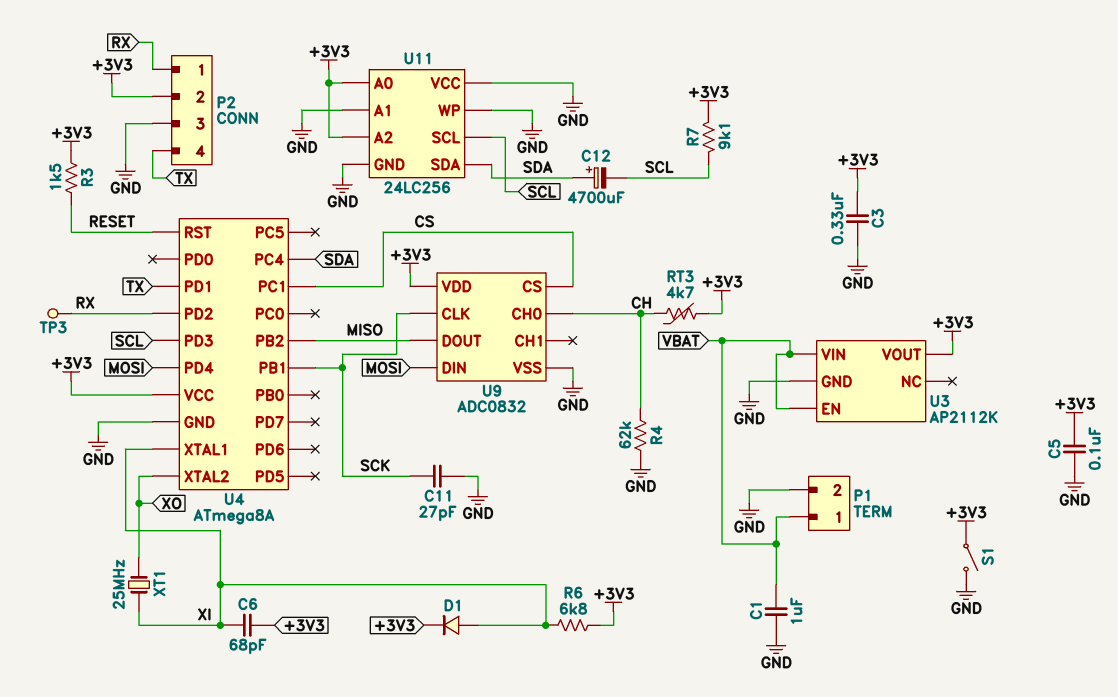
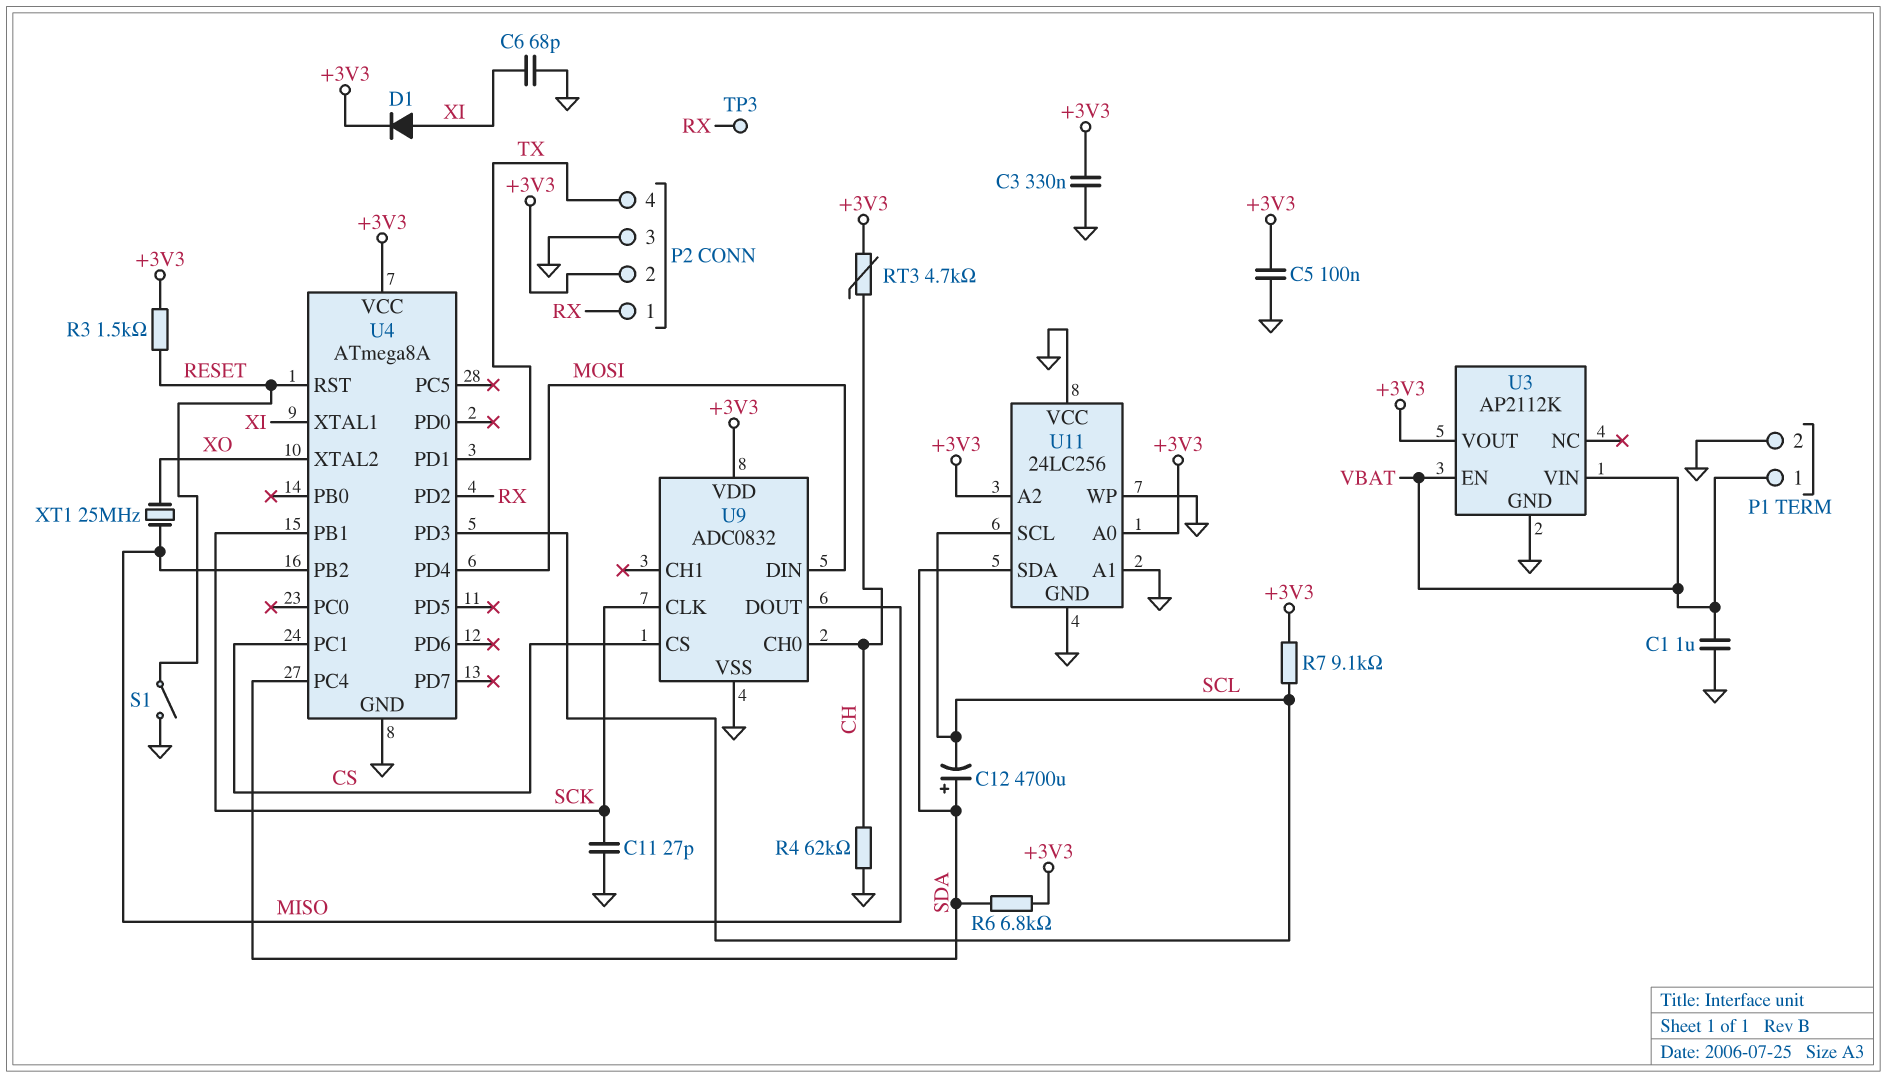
C6: 68pF (+3V3, XI) -> 68pF (GND, XI)
R6: 6.8k (+3V3, XI) -> 6.8k (+3V3, SDA)
S1: switch (+3V3, GND) -> switch (GND, RESET)
XT1: 25MHz (XI, XO) -> 25MHz (MISO, XO)

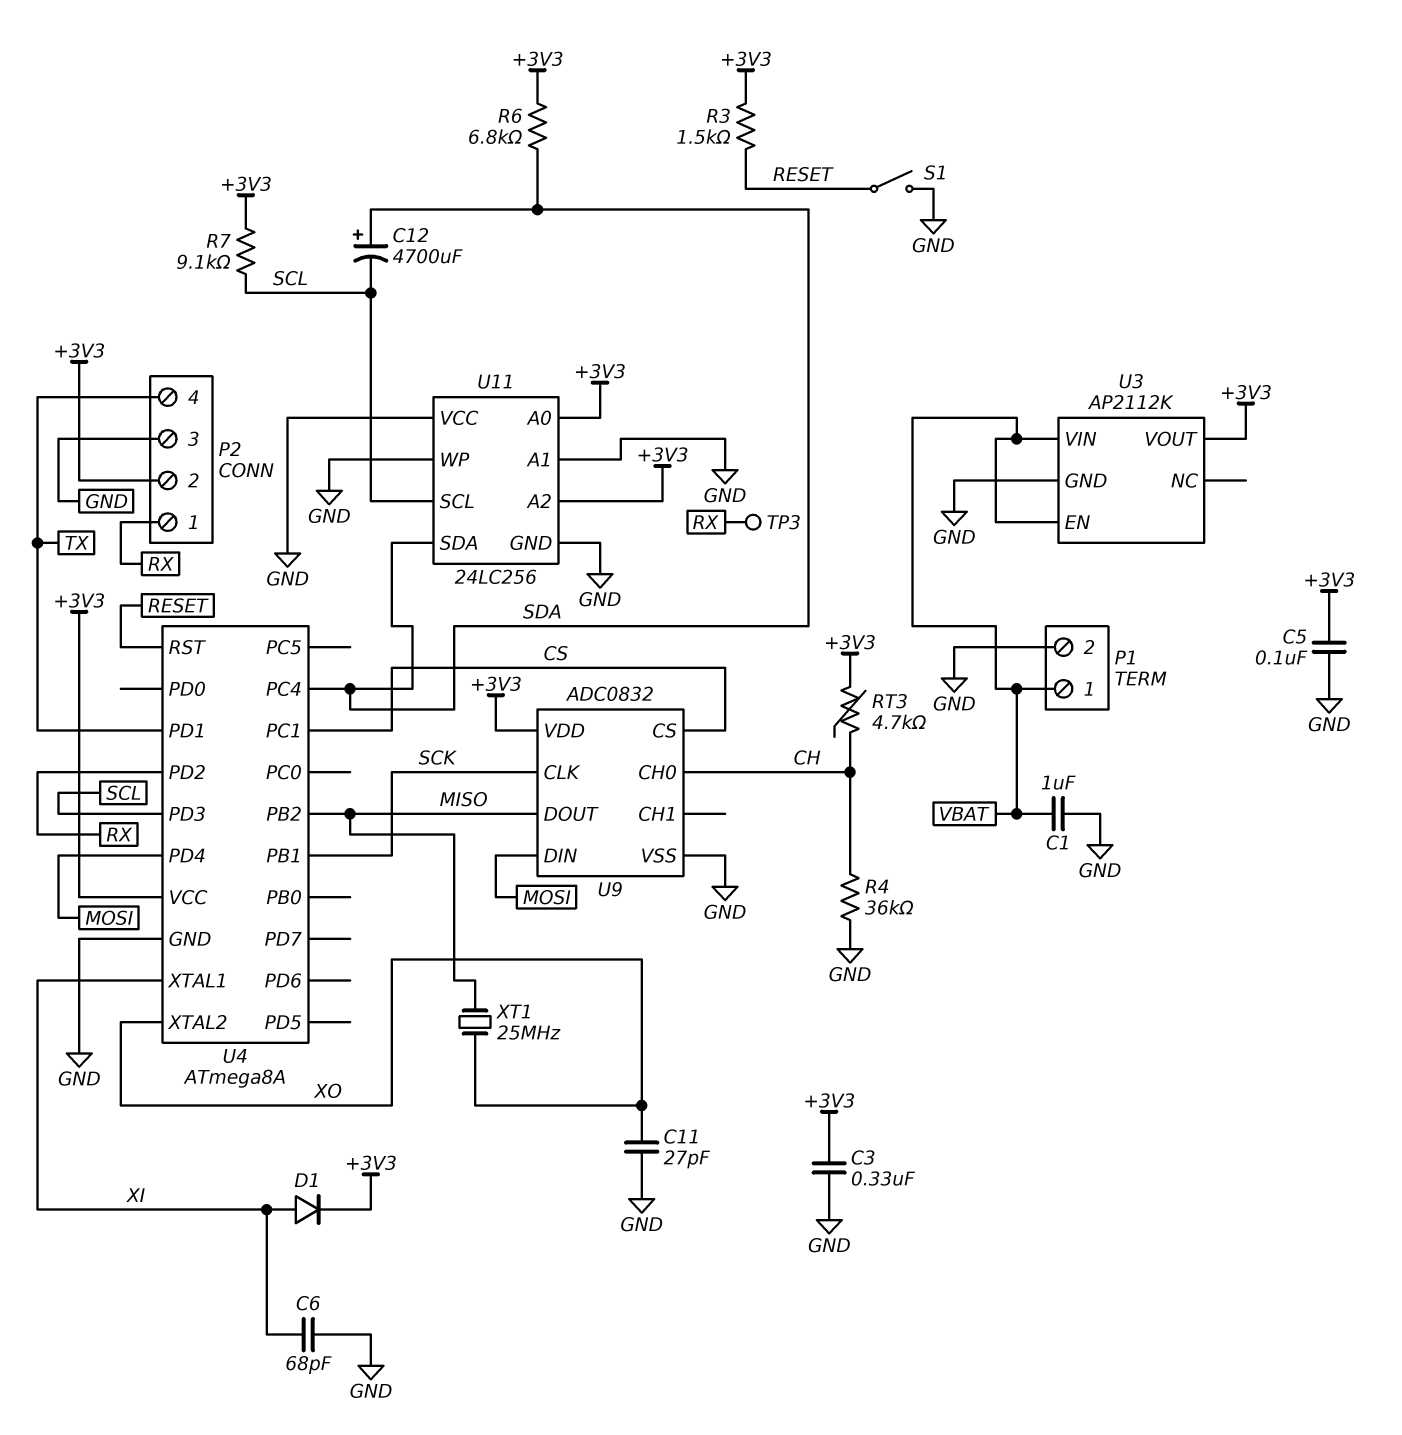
C11: 27pF (GND, SCK) -> 27pF (GND, XO)
R4: 62k (CH, GND) -> 36k (CH, GND)

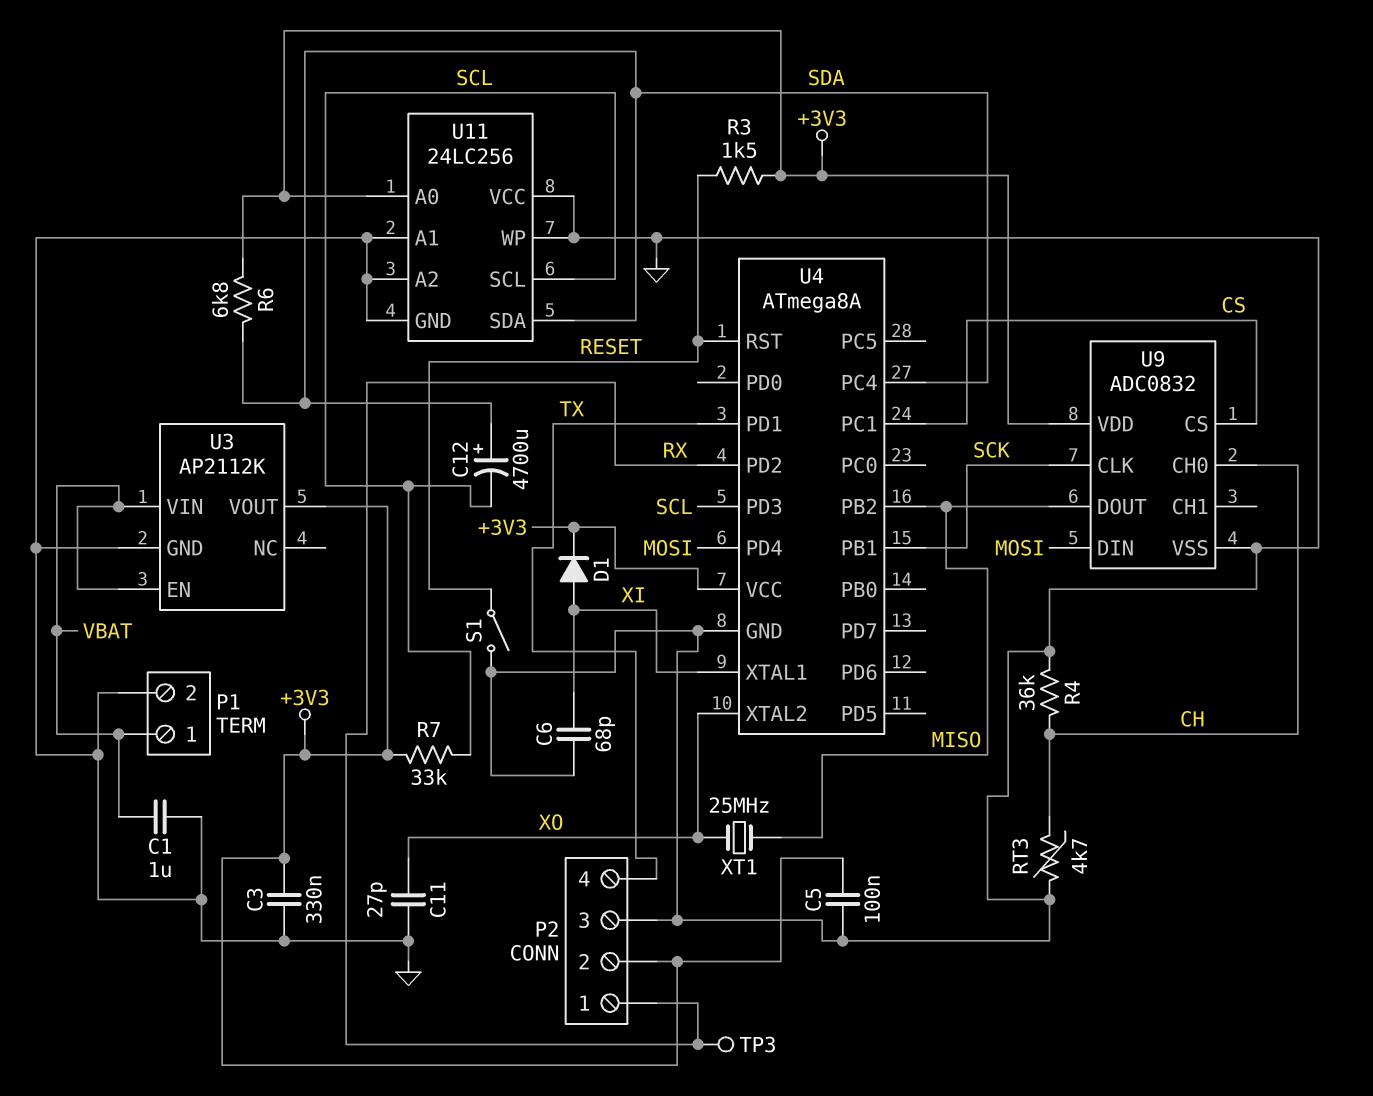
R7: 9.1k (+3V3, SCL) -> 33k (+3V3, SCL)
RT3: 4.7k (+3V3, CH) -> 4.7k (CH, GND)
U11 pin A2: +3V3 -> GND

